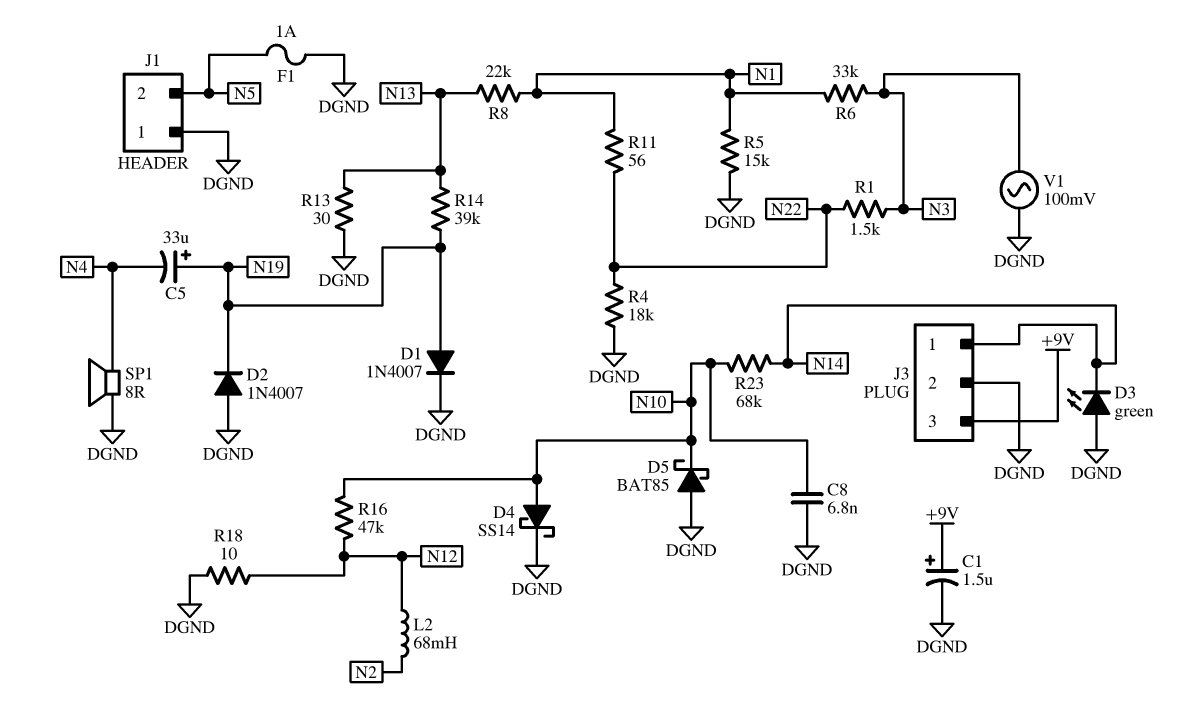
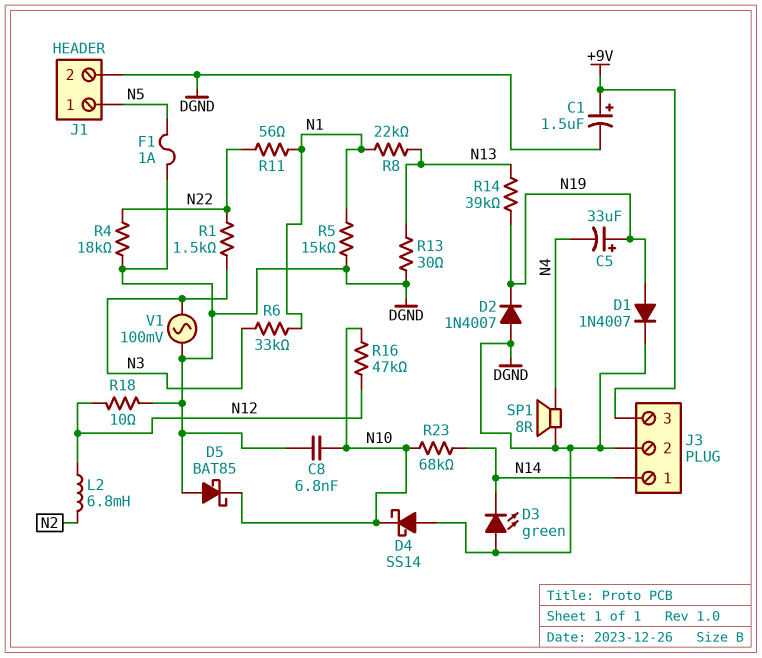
D4: schottky SS14 (A N10, K DGND) -> schottky SS14 (A DGND, K N10)
J1 pin 1: DGND -> N5
J1 pin 2: N5 -> DGND
L2: 68mH (N2, N12) -> 6.8mH (N2, N12)

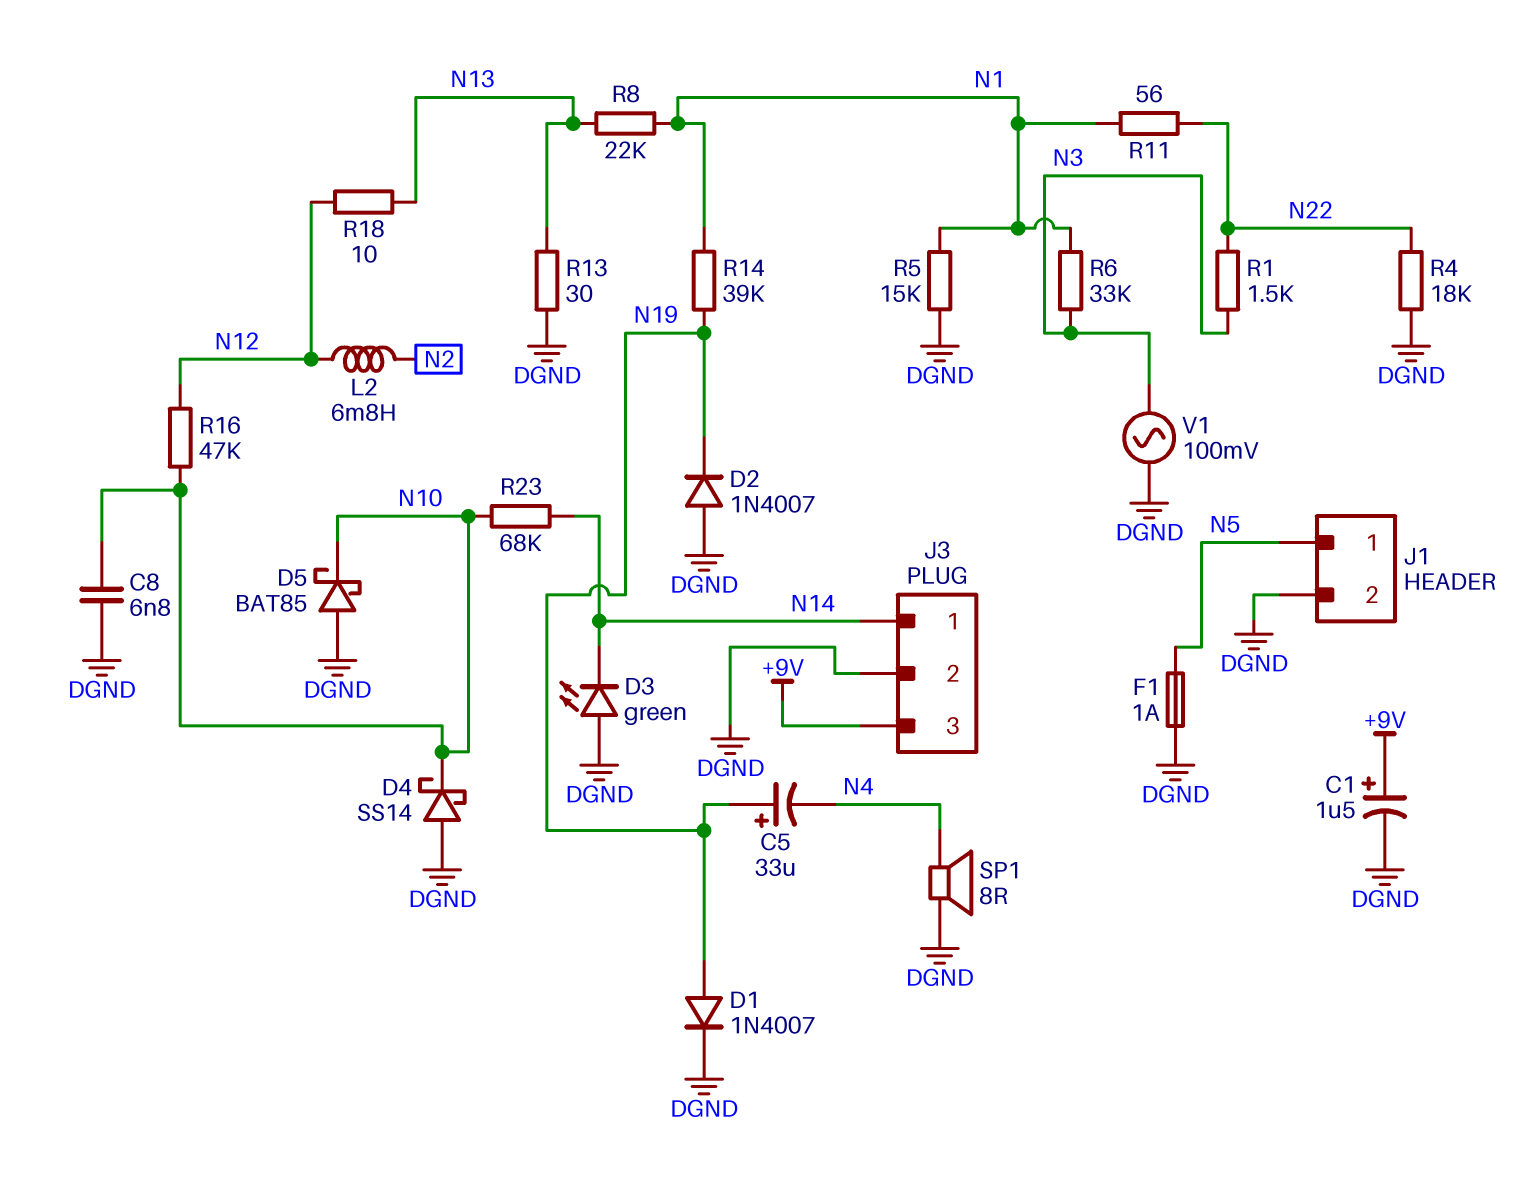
R14: 39k (N13, N19) -> 39k (N1, N19)
R18: 10 (DGND, N12) -> 10 (N12, N13)

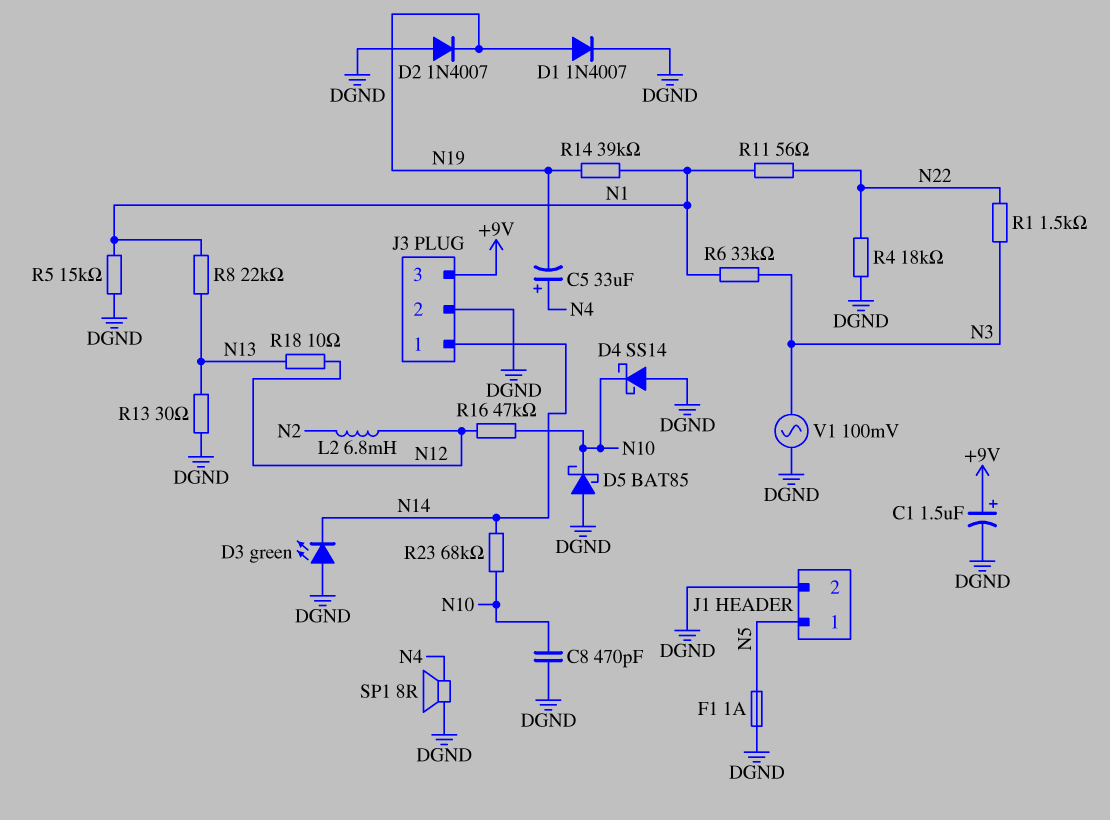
C5: 33uF (plus N19, minus N4) -> 33uF (plus N4, minus N19)
C8: 6.8nF (DGND, N10) -> 470pF (DGND, N10)

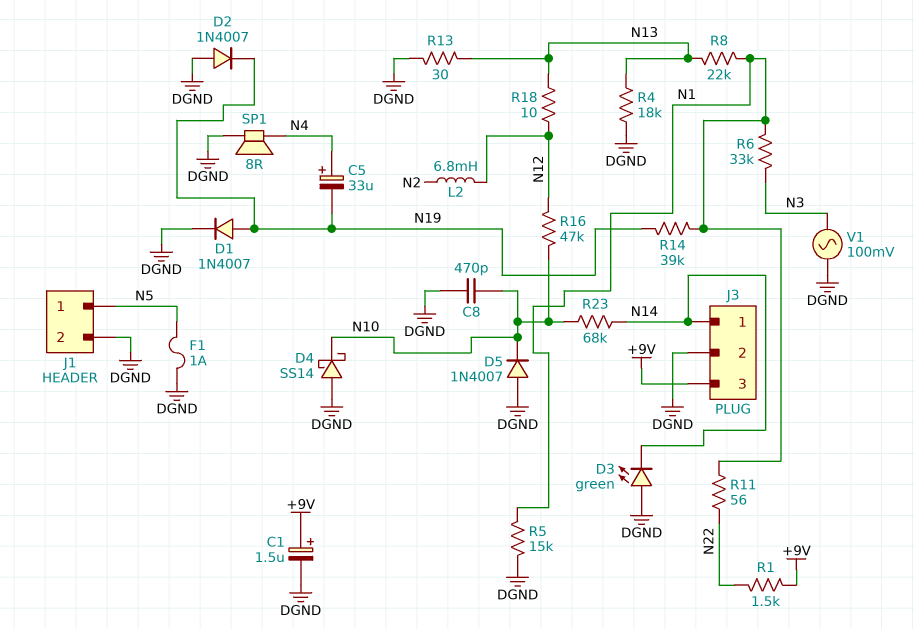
D5: schottky BAT85 (A DGND, K N10) -> diode 1N4007 (A DGND, K N10)
R1: 1.5k (N3, N22) -> 1.5k (+9V, N22)
R4: 18k (DGND, N22) -> 18k (DGND, N13)

